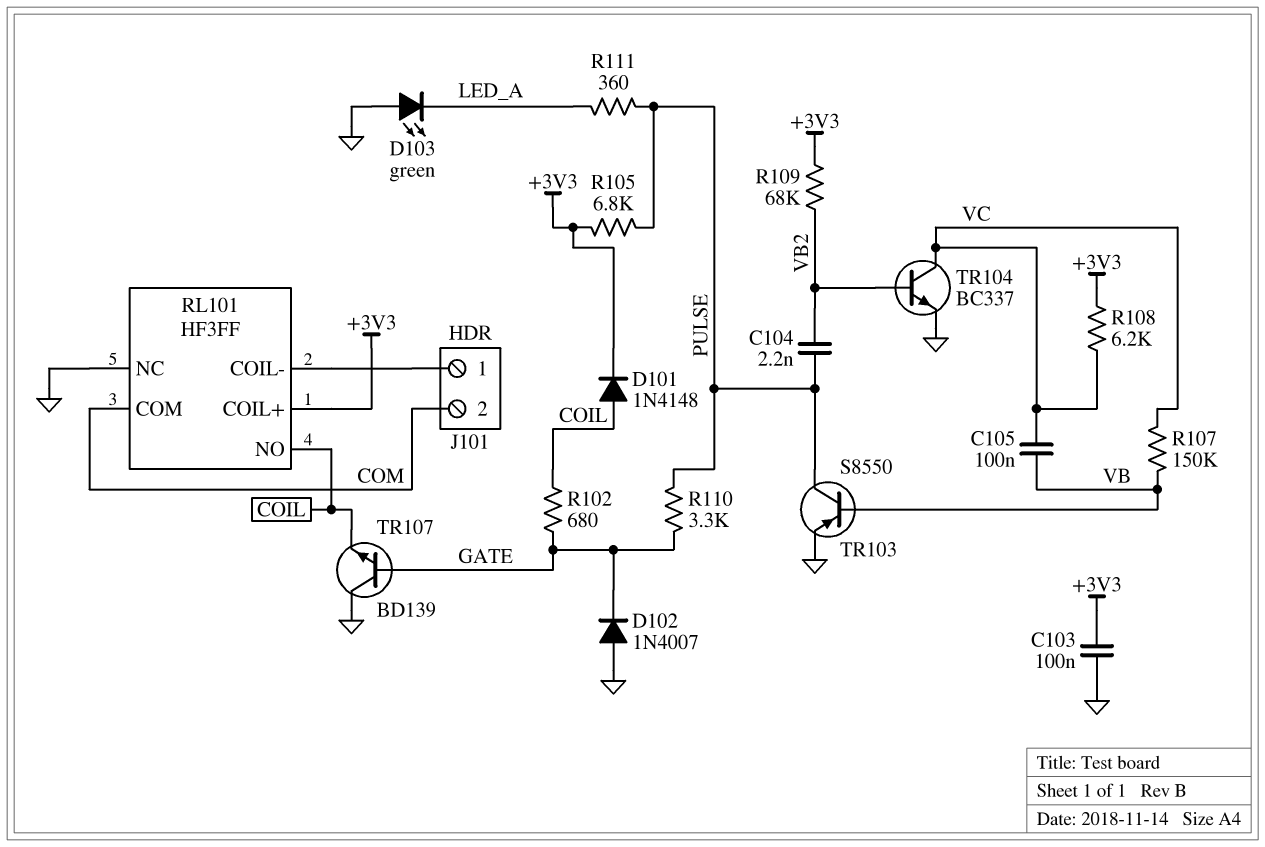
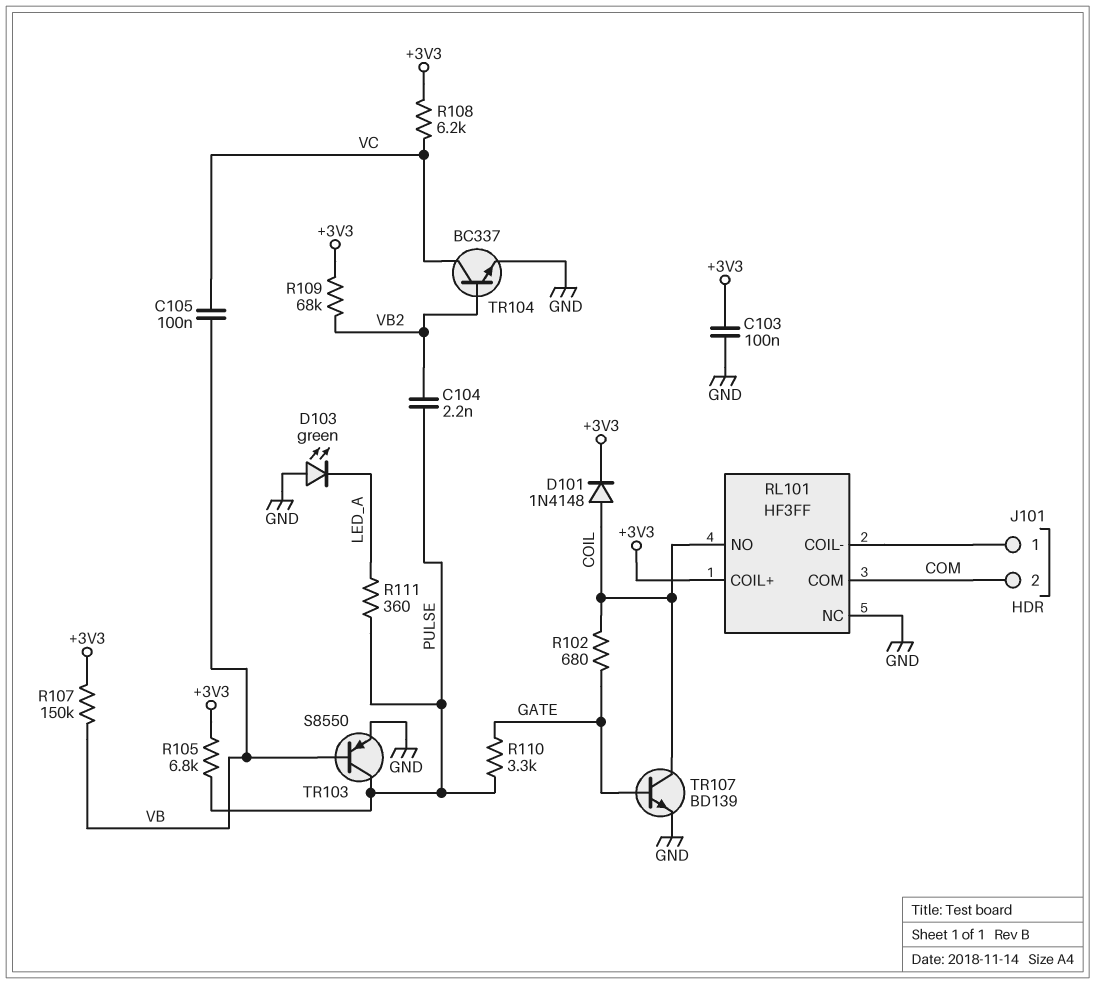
D102: diode 1N4007 (A GND, K GATE) -> none
R107: 150k (VB, VC) -> 150k (+3V3, VB)
TR107: NPN BD139 (B GATE, C GND, E COIL) -> NPN BD139 (B GATE, C COIL, E GND)

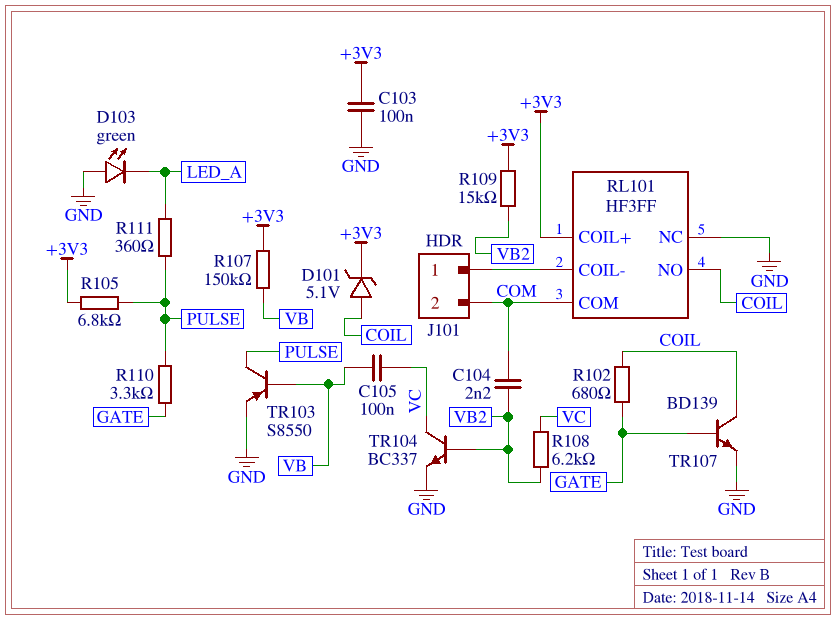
C104: 2.2nF (PULSE, VB2) -> 2.2nF (COM, VB2)
D101: diode 1N4148 (A COIL, K +3V3) -> zener 5.1V (A COIL, K +3V3)
R108: 6.2k (+3V3, VC) -> 6.2k (VB2, VC)
R109: 68k (+3V3, VB2) -> 15k (+3V3, VB2)

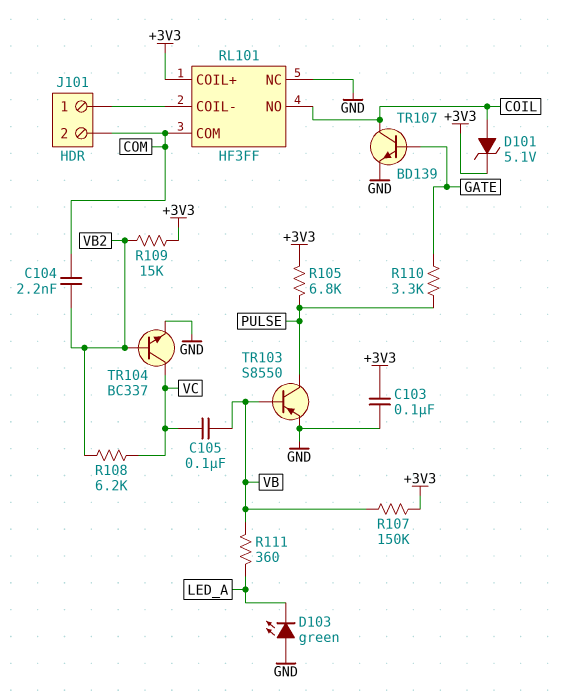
R102: 680 (COIL, GATE) -> none
R111: 360 (LED_A, PULSE) -> 360 (LED_A, VB)

